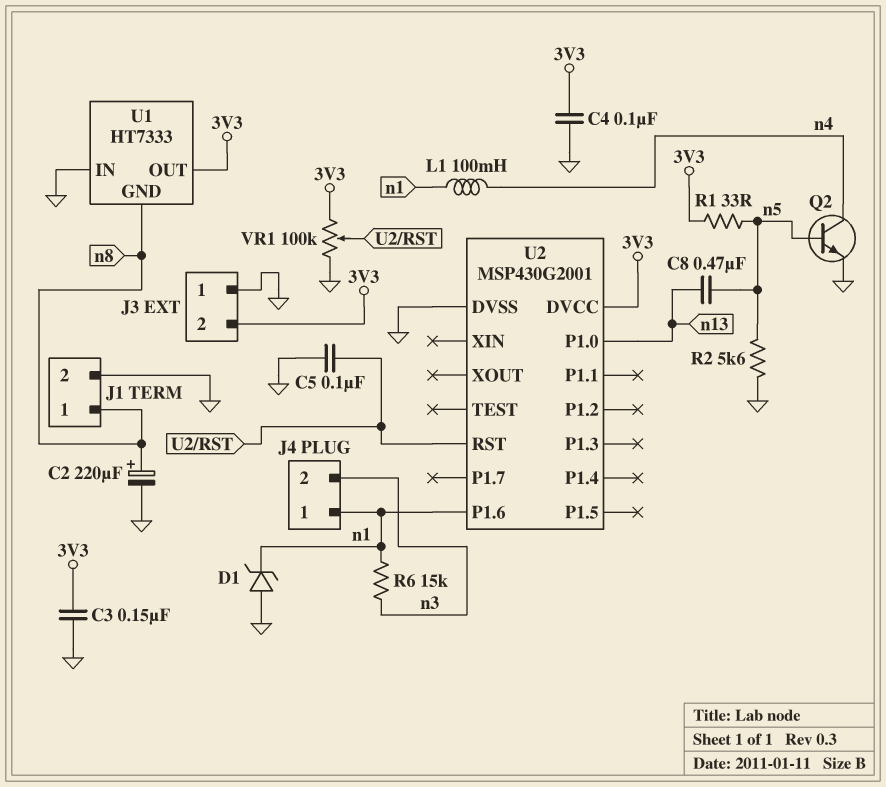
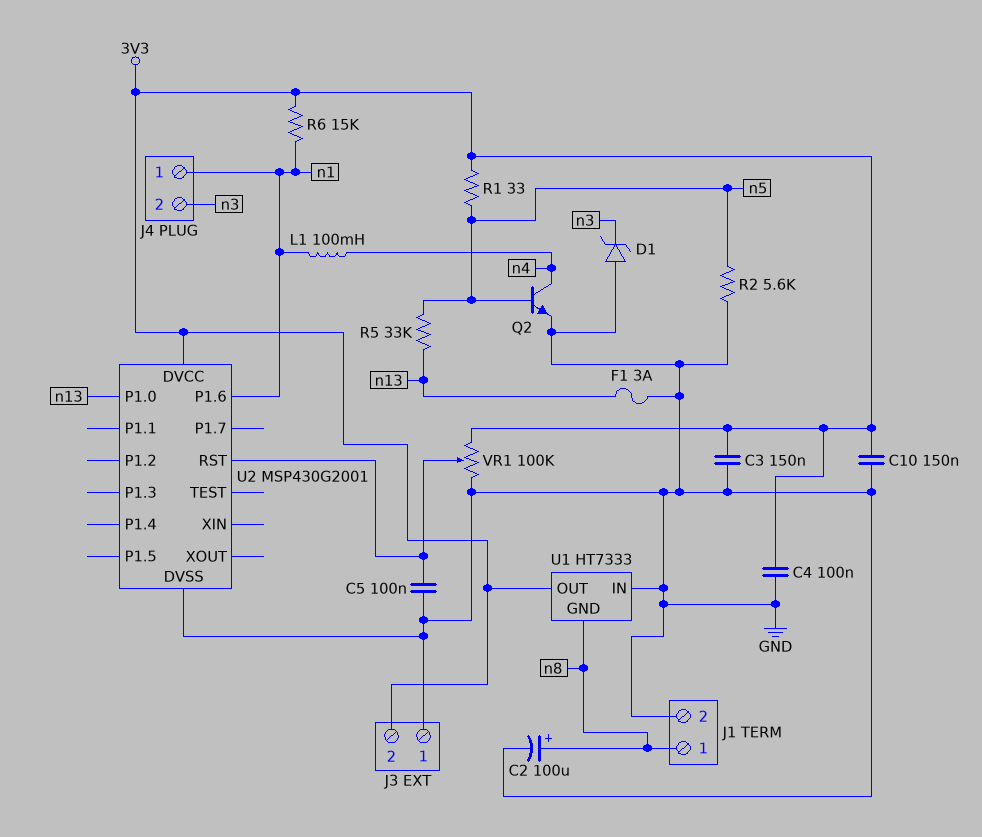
C2: 220uF (plus n8, minus GND) -> 100uF (plus n8, minus GND)
C8: 470nF (n5, n13) -> none
C10: none -> 150nF (3V3, GND)
D1: zener (A GND, K n1) -> zener (A GND, K n3)
F1: none -> 3A (GND, n13)
R5: none -> 33k (n5, n13)
R6: 15k (n1, n3) -> 15k (3V3, n1)

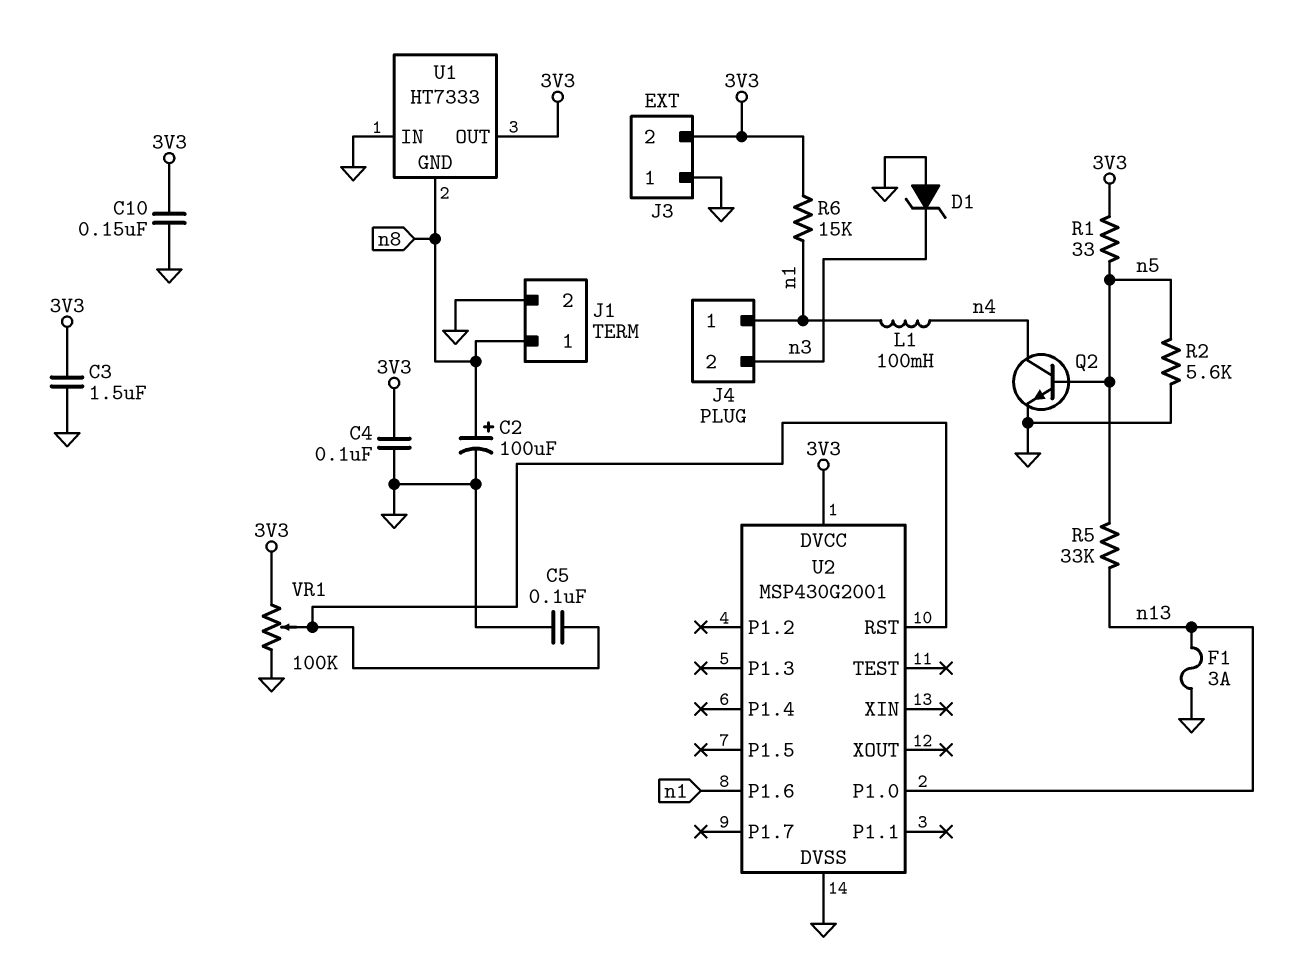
C3: 150nF (3V3, GND) -> 1.5uF (3V3, GND)

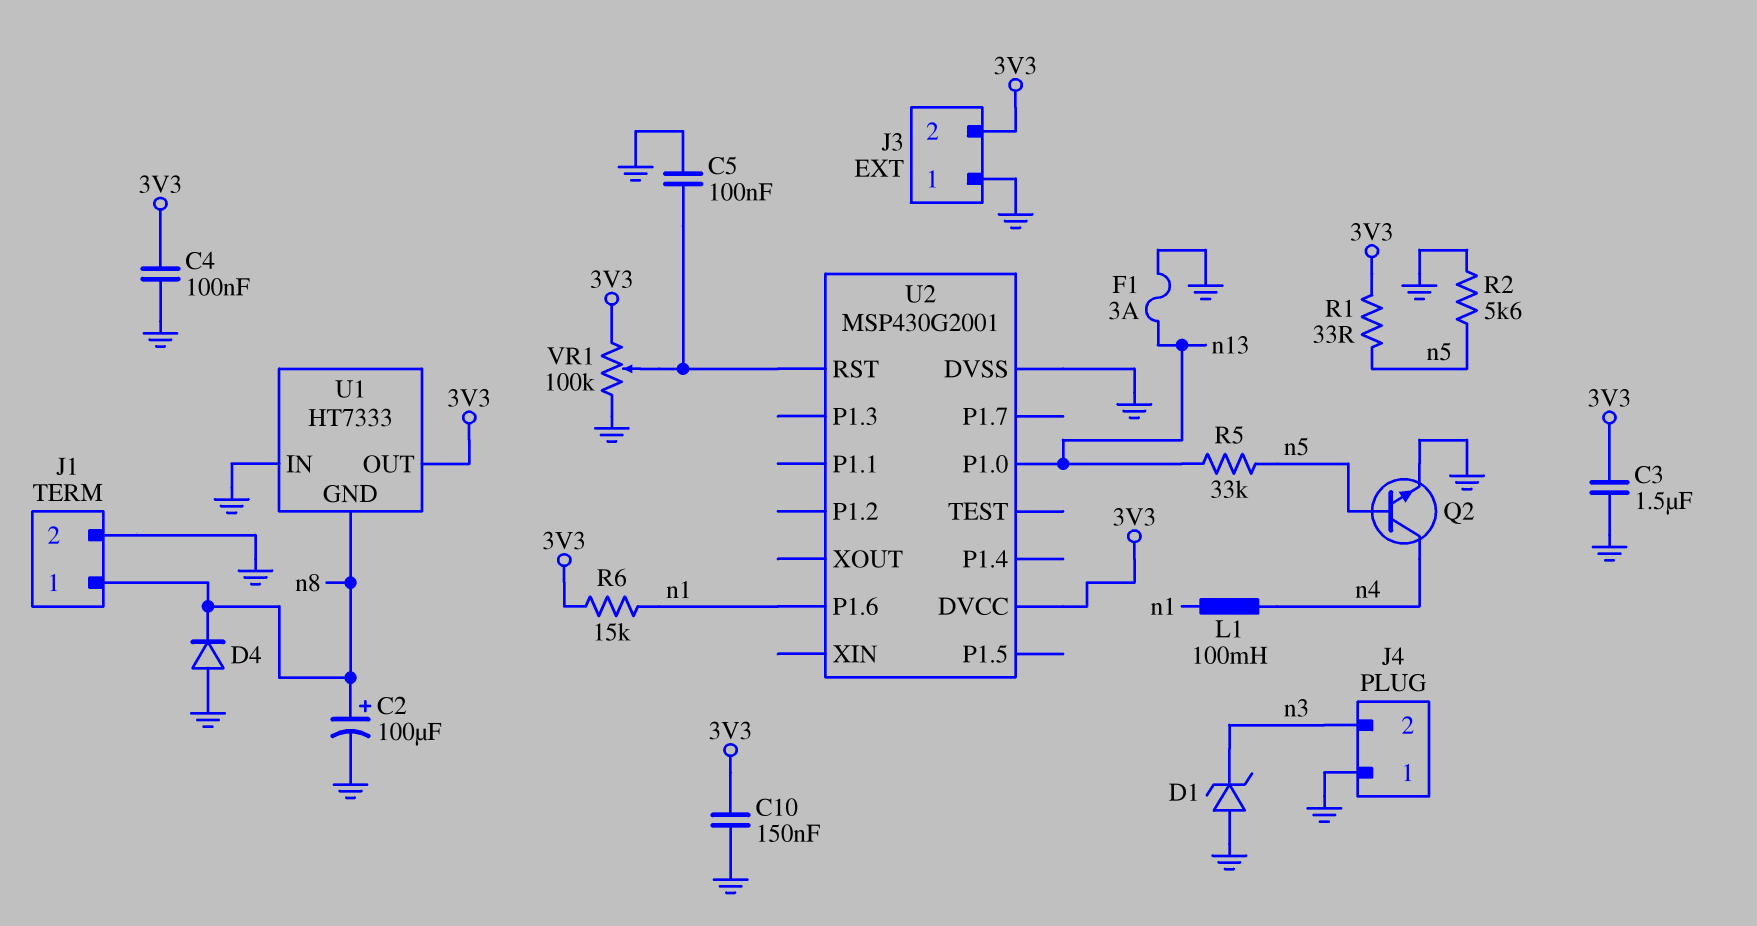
D4: none -> diode (A GND, K n8)
J4 pin 1: n1 -> GND

